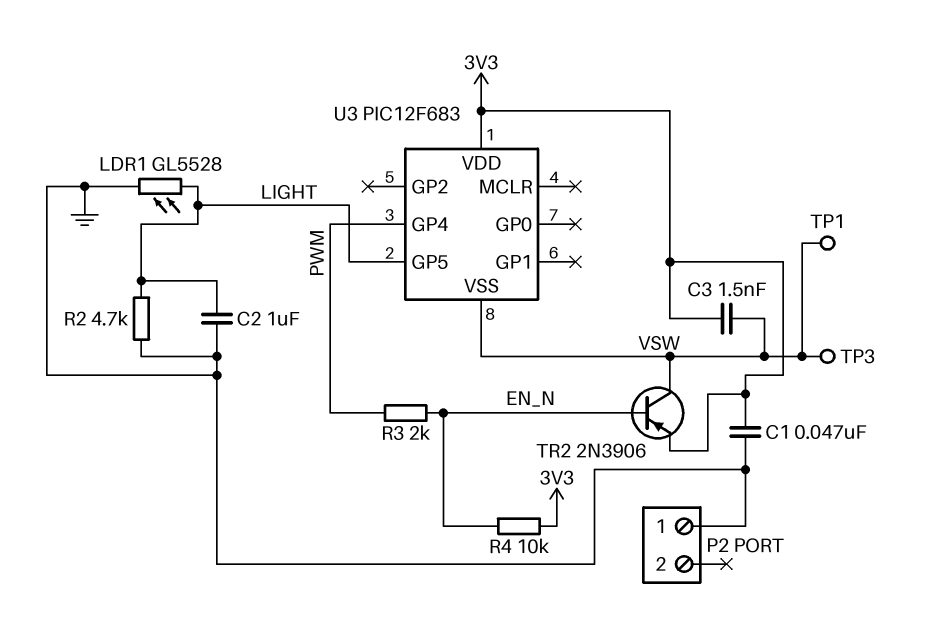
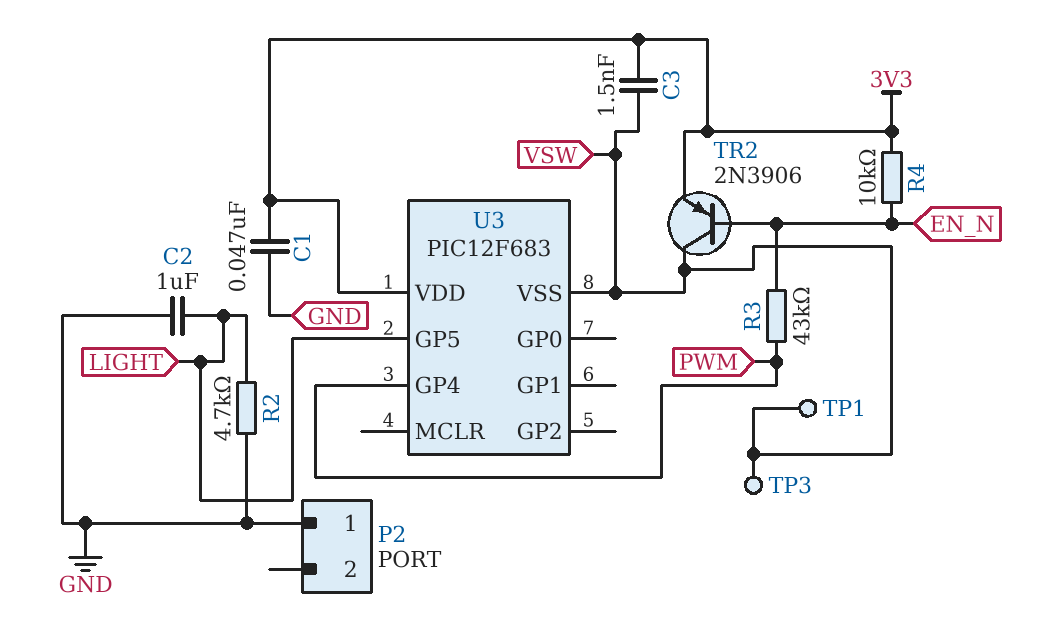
LDR1: GL5528 (GND, LIGHT) -> none
R3: 2k (EN_N, PWM) -> 43k (EN_N, PWM)

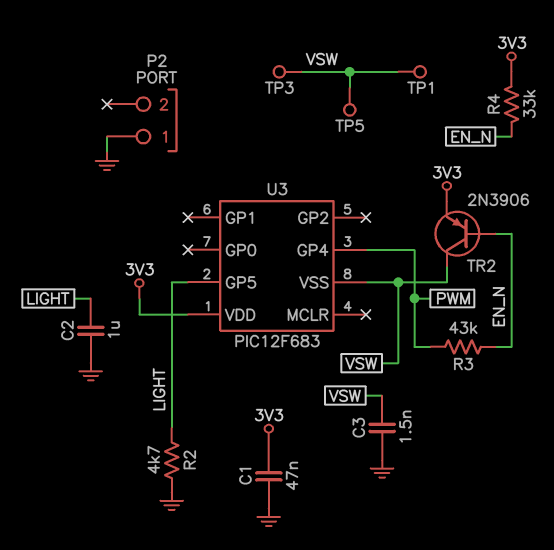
C3: 1.5nF (3V3, VSW) -> 1.5nF (GND, VSW)
R4: 10k (3V3, EN_N) -> 33k (3V3, EN_N)
TP5: none -> test point (VSW)

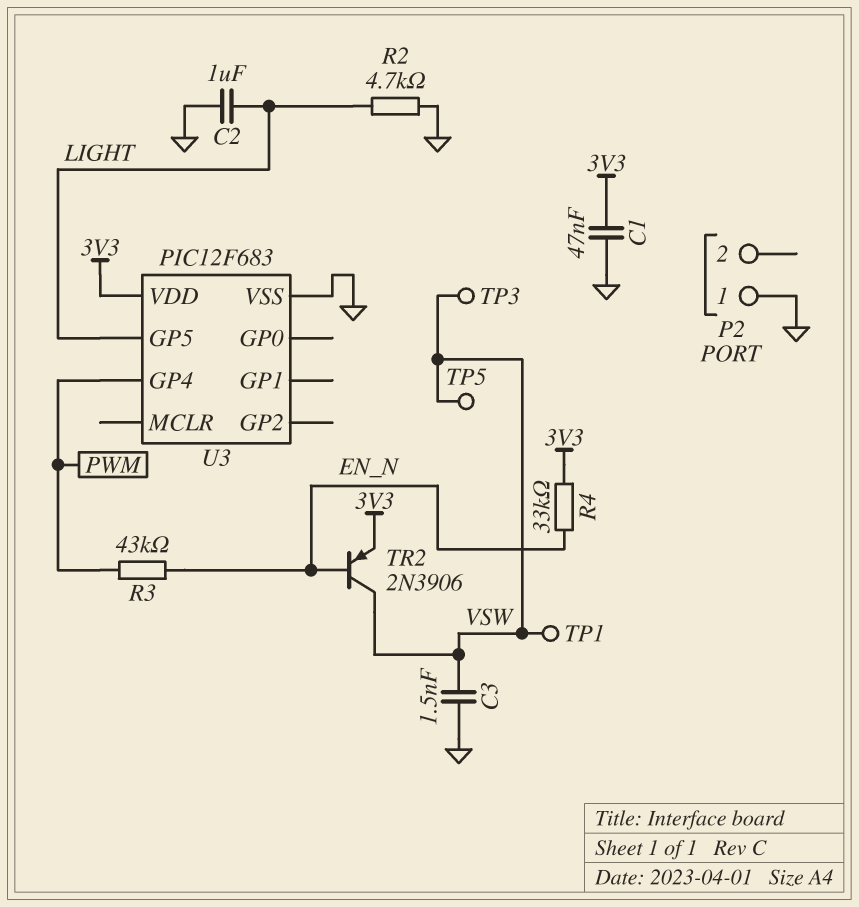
U3 pin VSS: VSW -> GND

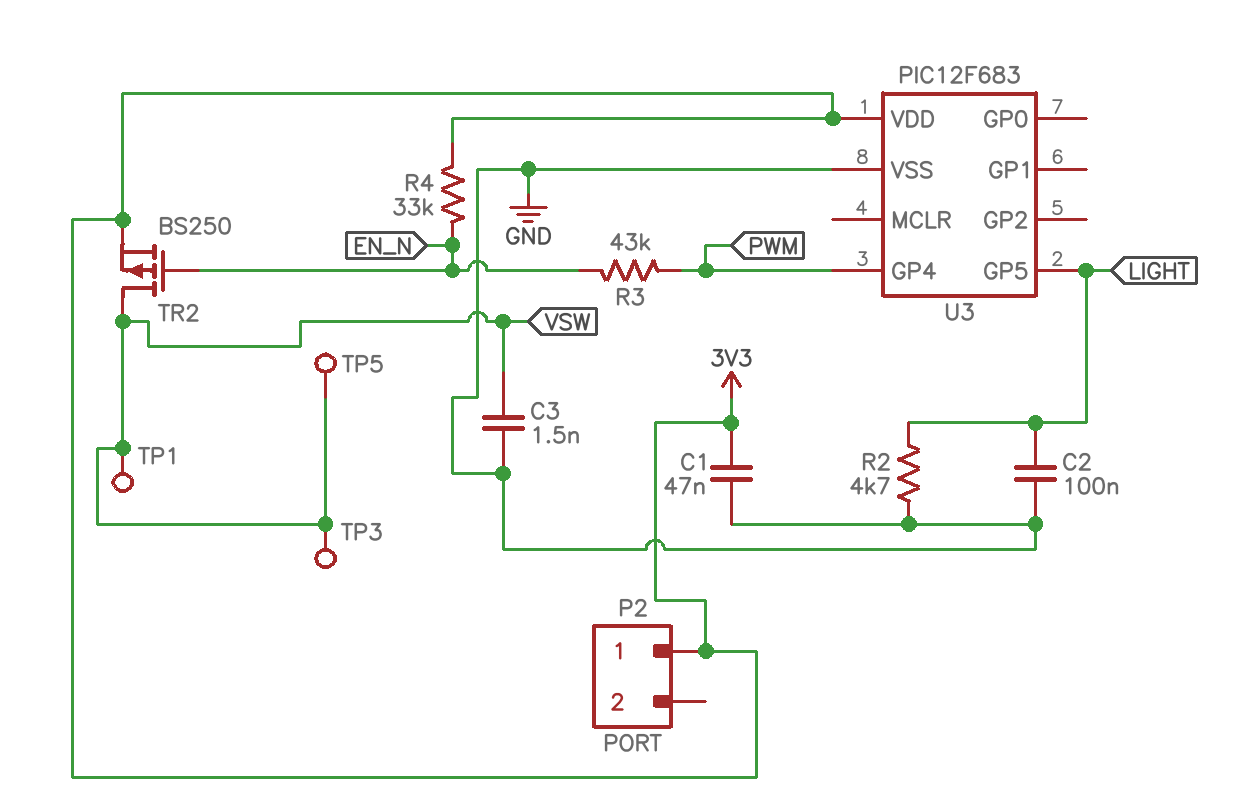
C2: 1uF (GND, LIGHT) -> 100nF (GND, LIGHT)
P2 pin 1: GND -> 3V3
TR2: PNP 2N3906 (B EN_N, C VSW, E 3V3) -> PMOS BS250 (G EN_N, D VSW, S 3V3)

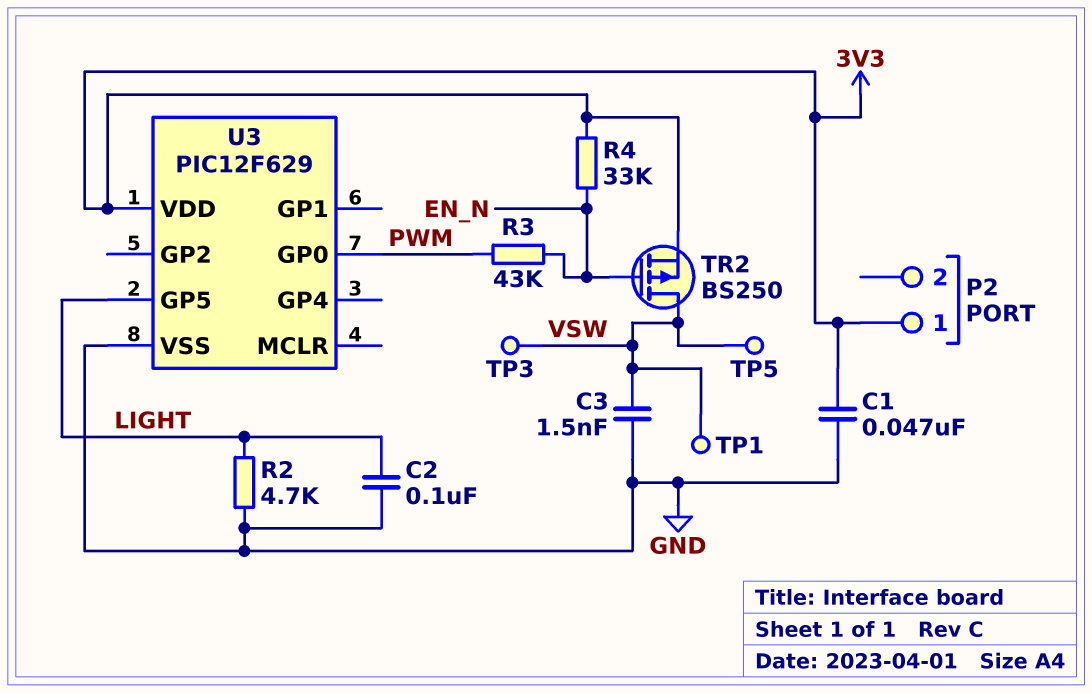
U3: PIC12F683 -> PIC12F629
U3 pin GP0: none -> PWM
U3 pin GP4: PWM -> none

